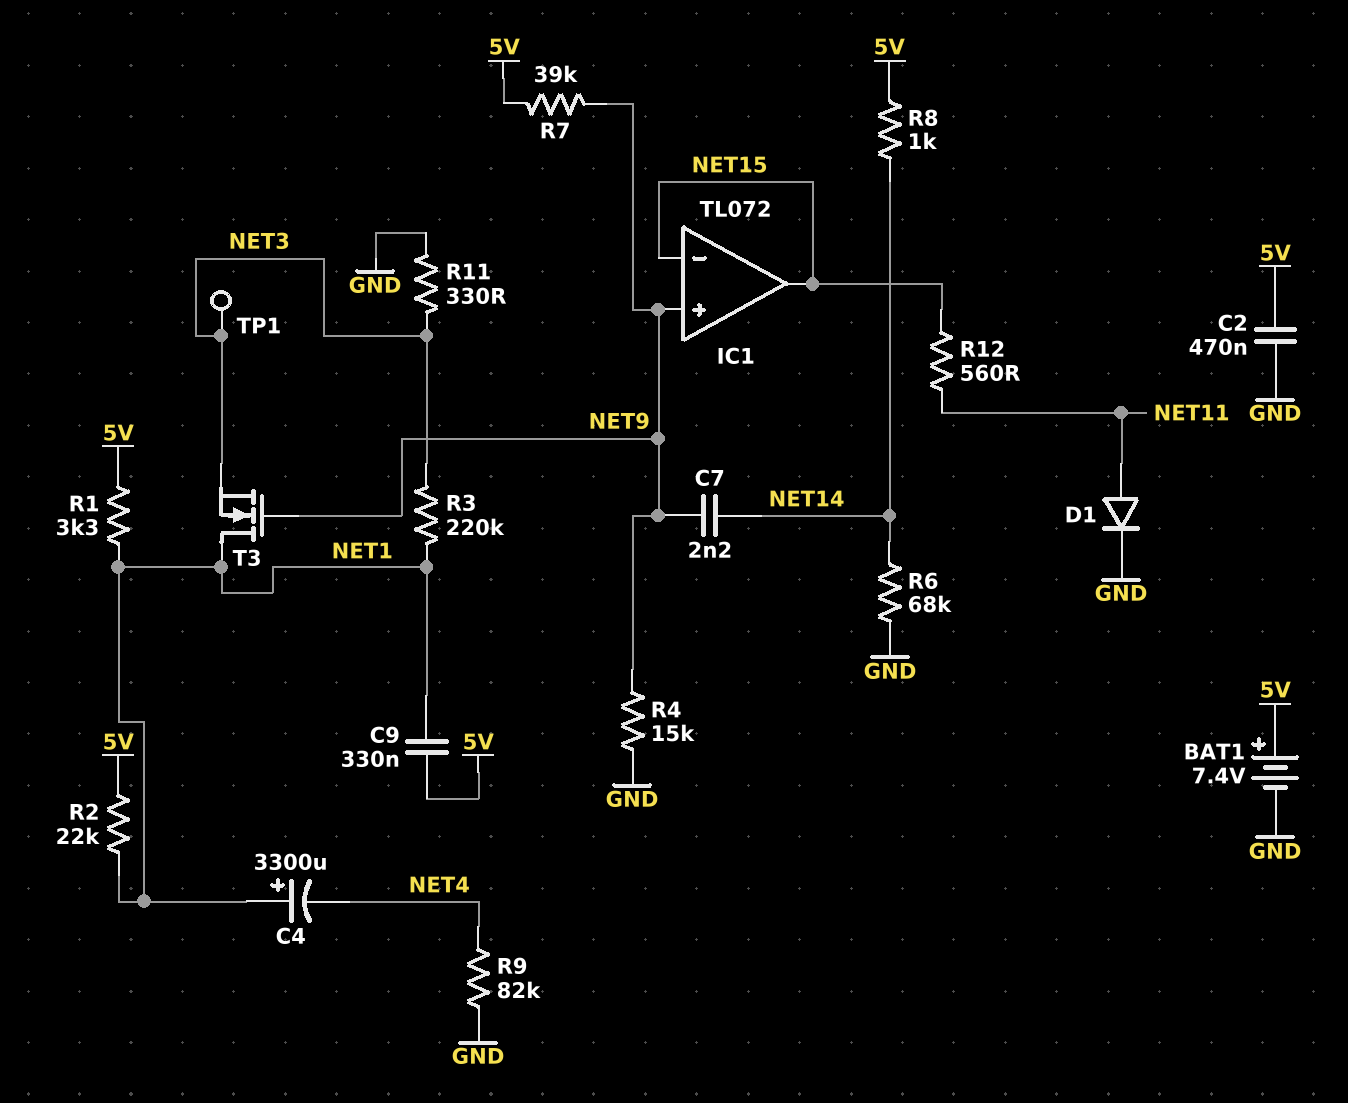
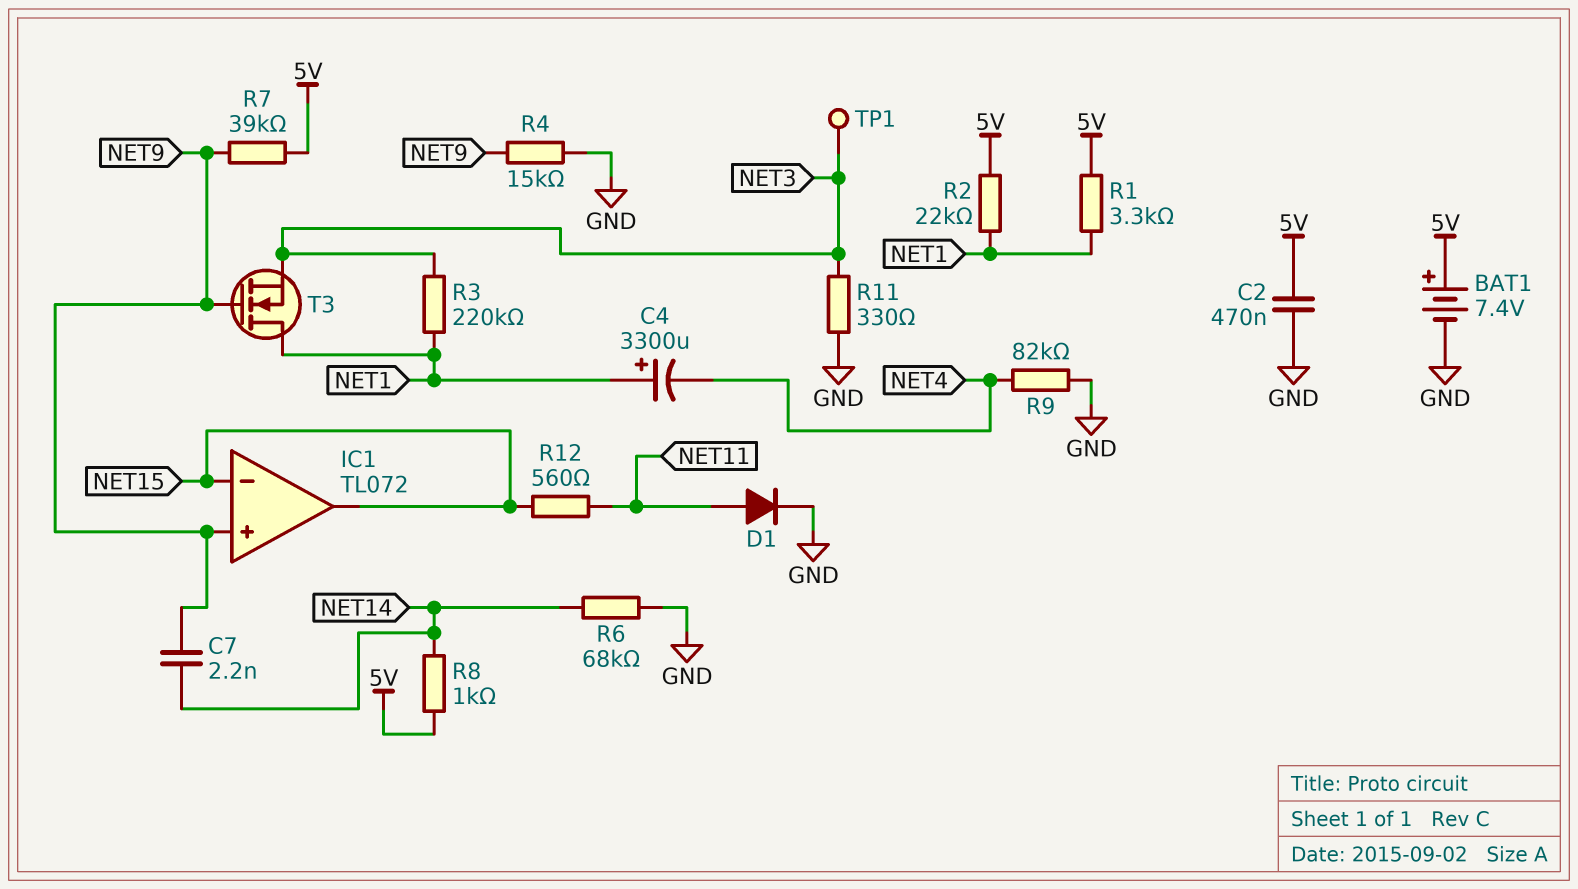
C9: 330nF (5V, NET1) -> none

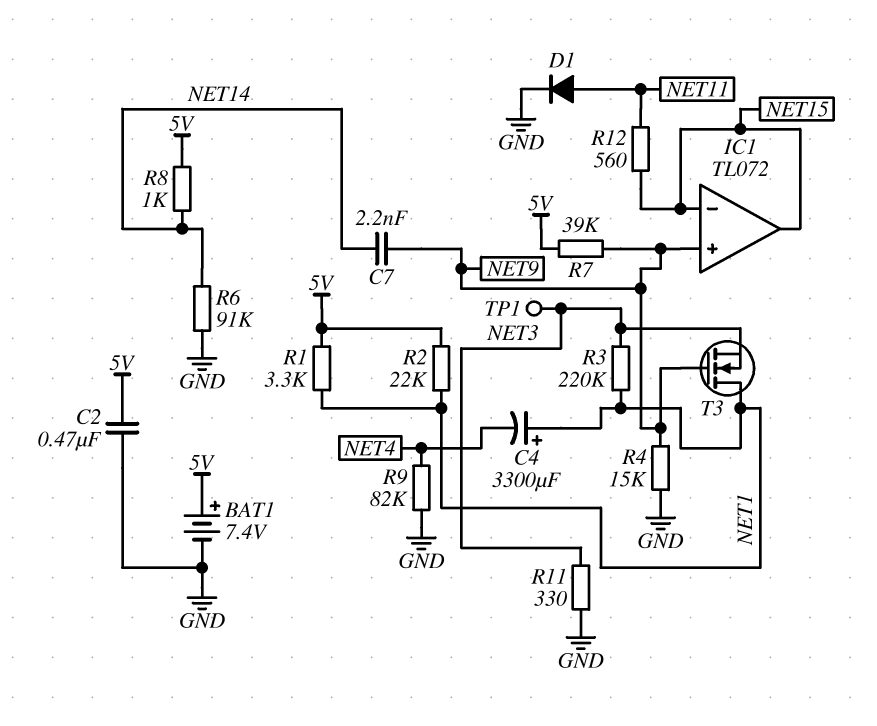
R6: 68k (GND, NET14) -> 91k (GND, NET14)

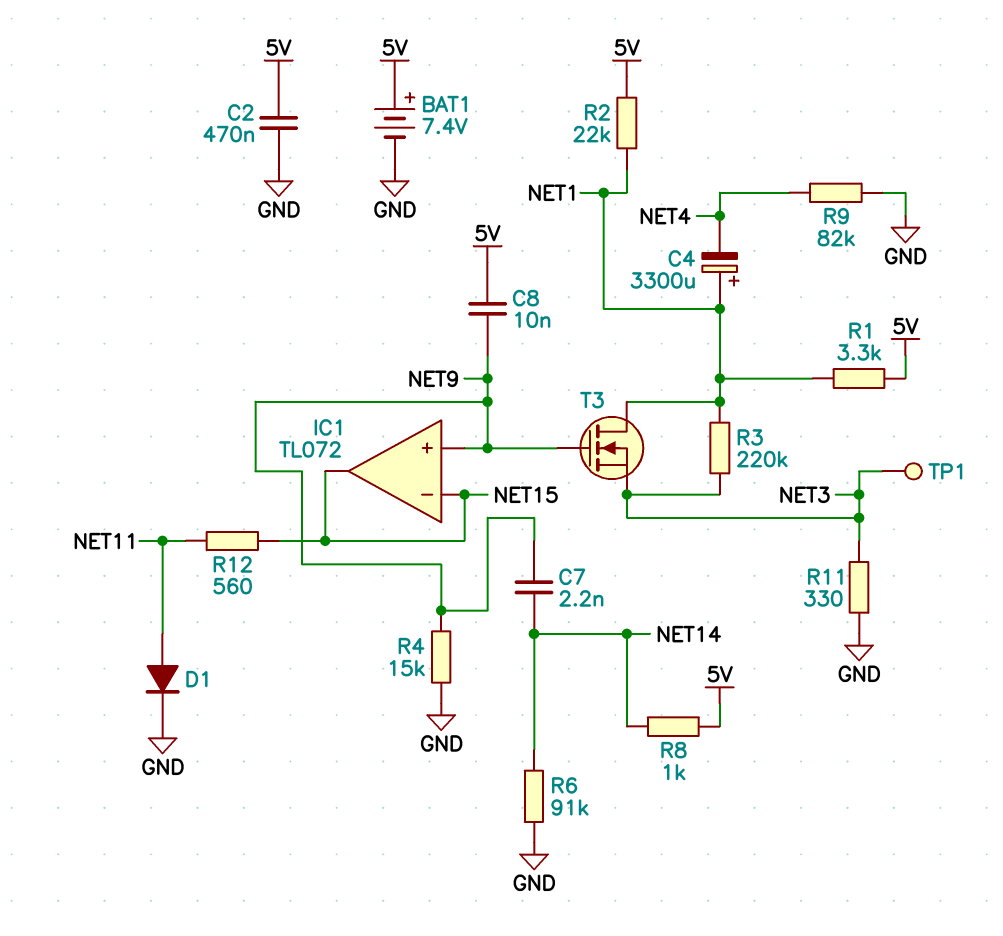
C8: none -> 10nF (5V, NET9)
R7: 39k (5V, NET9) -> none

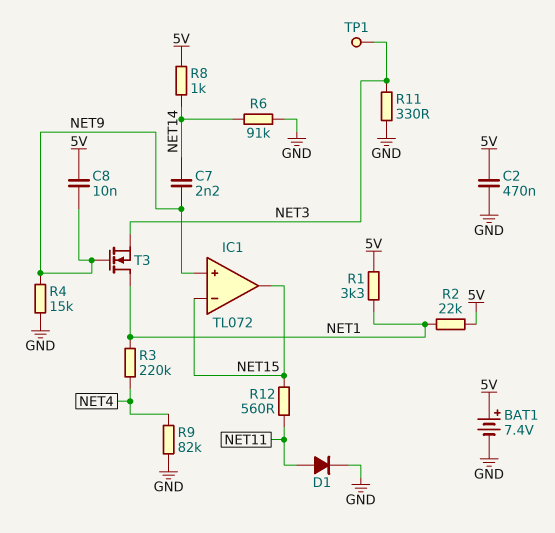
C4: 3300uF (plus NET1, minus NET4) -> none
R3: 220k (NET1, NET3) -> 220k (NET1, NET4)

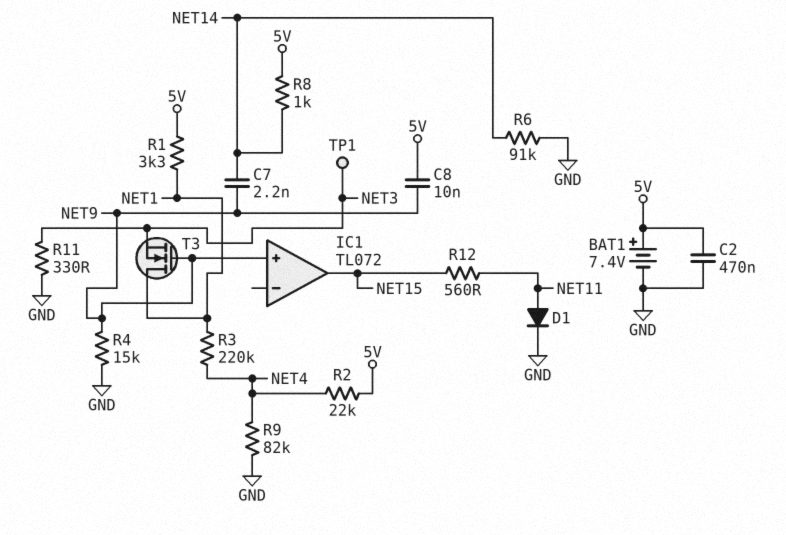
IC1 pin in-: NET15 -> none
R2: 22k (5V, NET1) -> 22k (5V, NET4)

